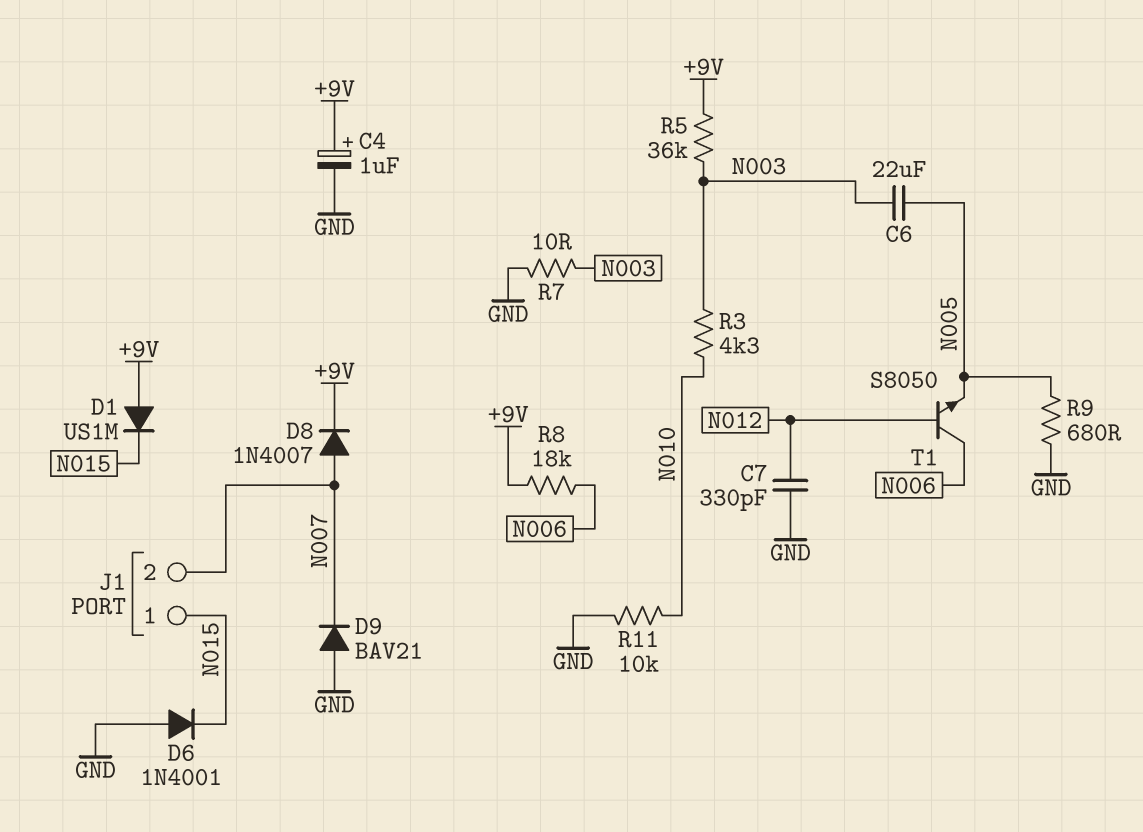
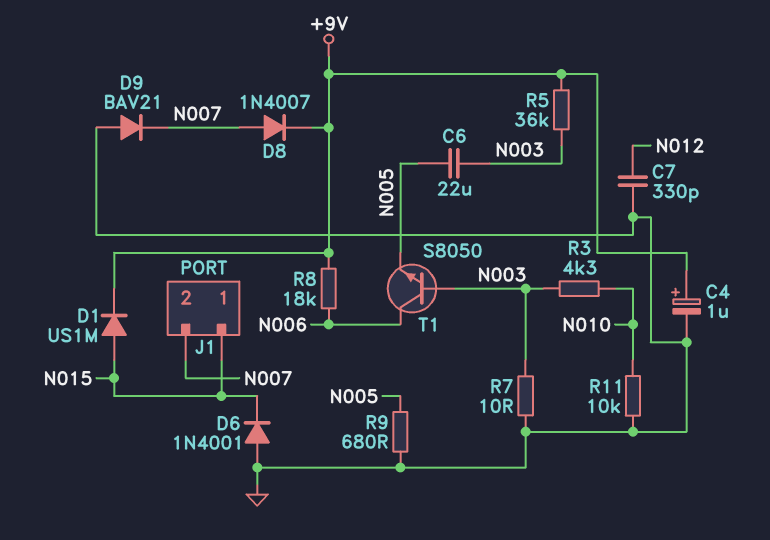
D1: diode US1M (A +9V, K N015) -> diode US1M (A N015, K +9V)
T1: NPN S8050 (B N012, C N006, E N005) -> NPN S8050 (B N003, C N006, E N005)

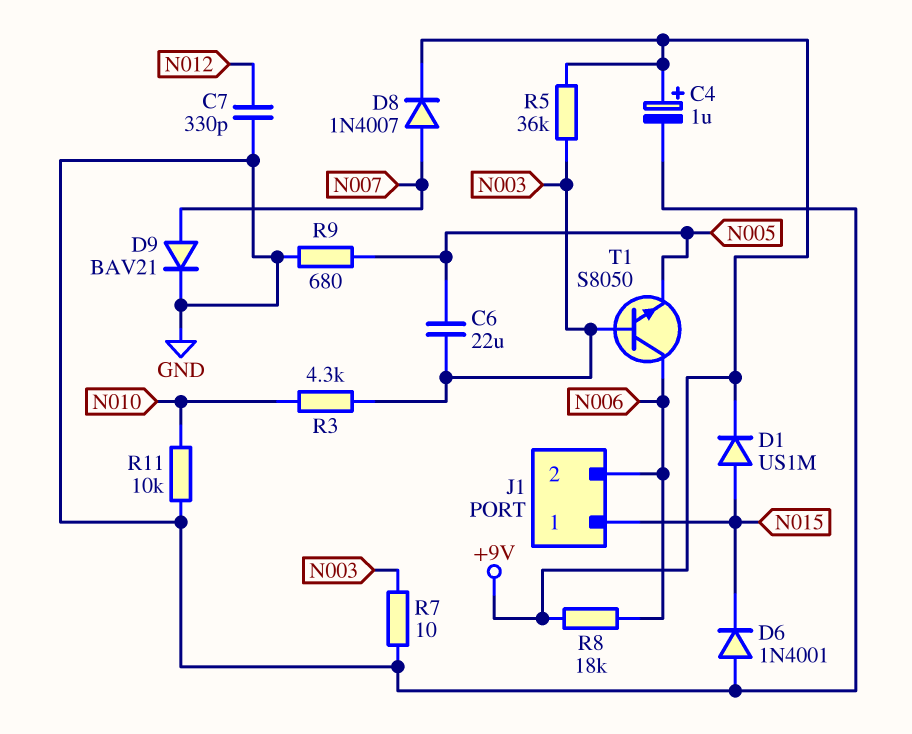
D9: diode BAV21 (A GND, K N007) -> diode BAV21 (A N007, K GND)
J1 pin 2: N007 -> N006

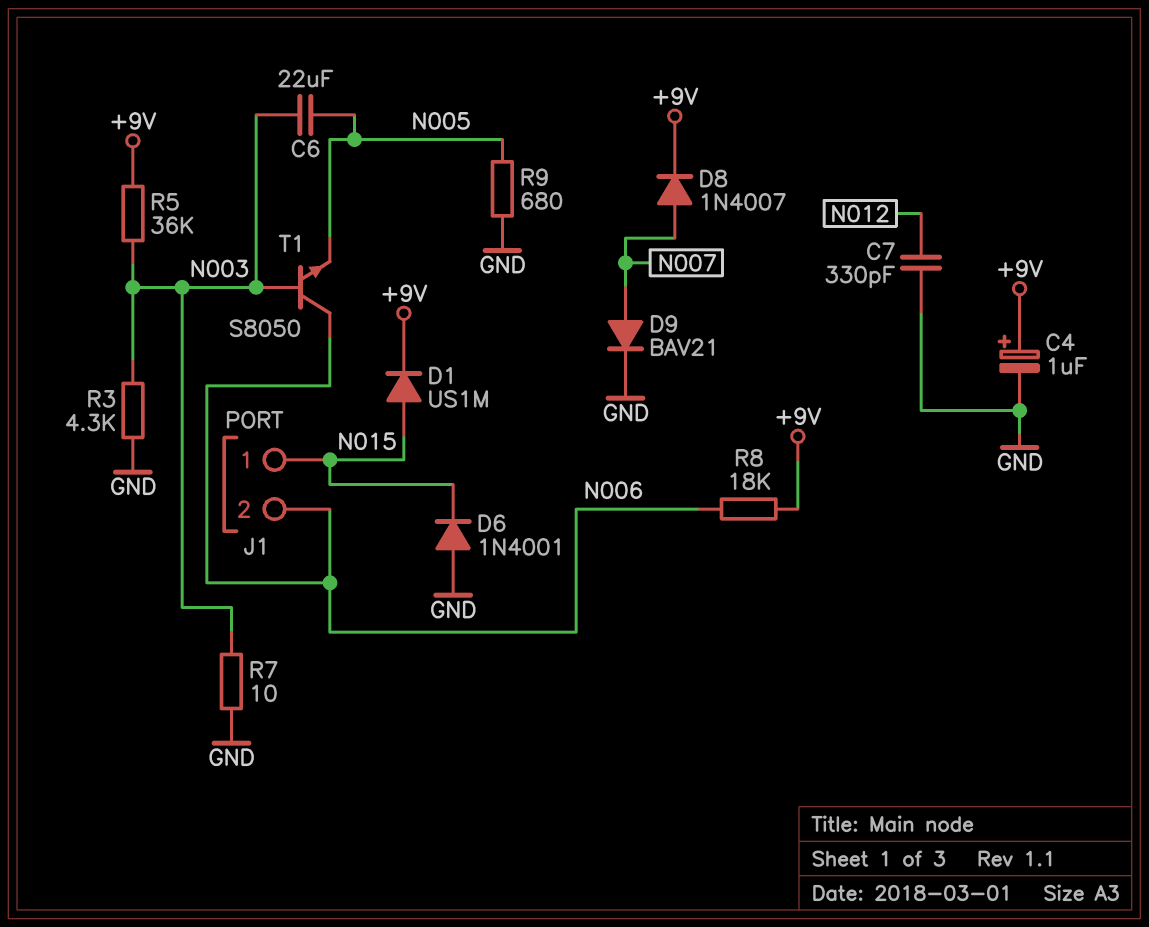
R3: 4.3k (N003, N010) -> 4.3k (GND, N003)
R11: 10k (GND, N010) -> none

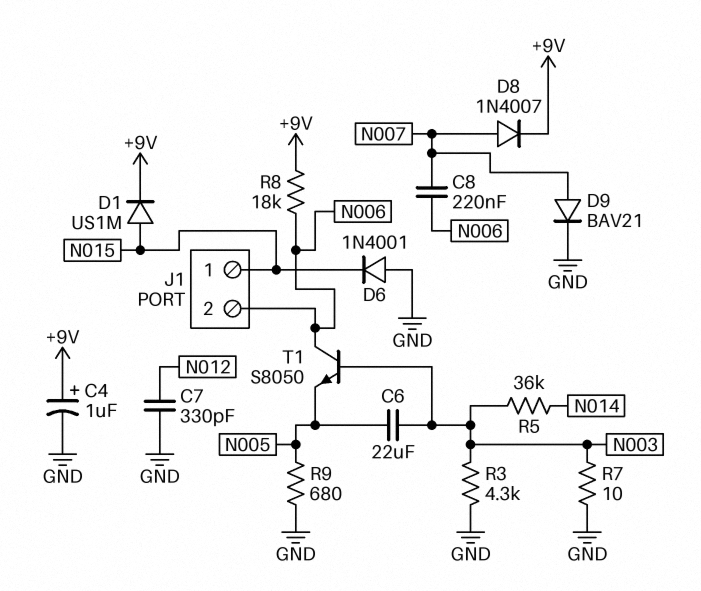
C8: none -> 220nF (N006, N007)
R5: 36k (+9V, N003) -> 36k (N003, N014)

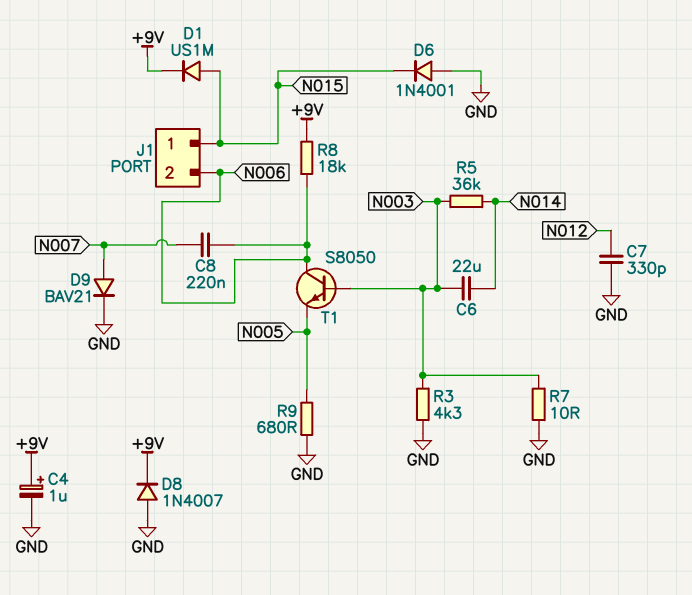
C6: 22uF (N003, N005) -> 22uF (N003, N014)
D8: diode 1N4007 (A N007, K +9V) -> diode 1N4007 (A GND, K +9V)

